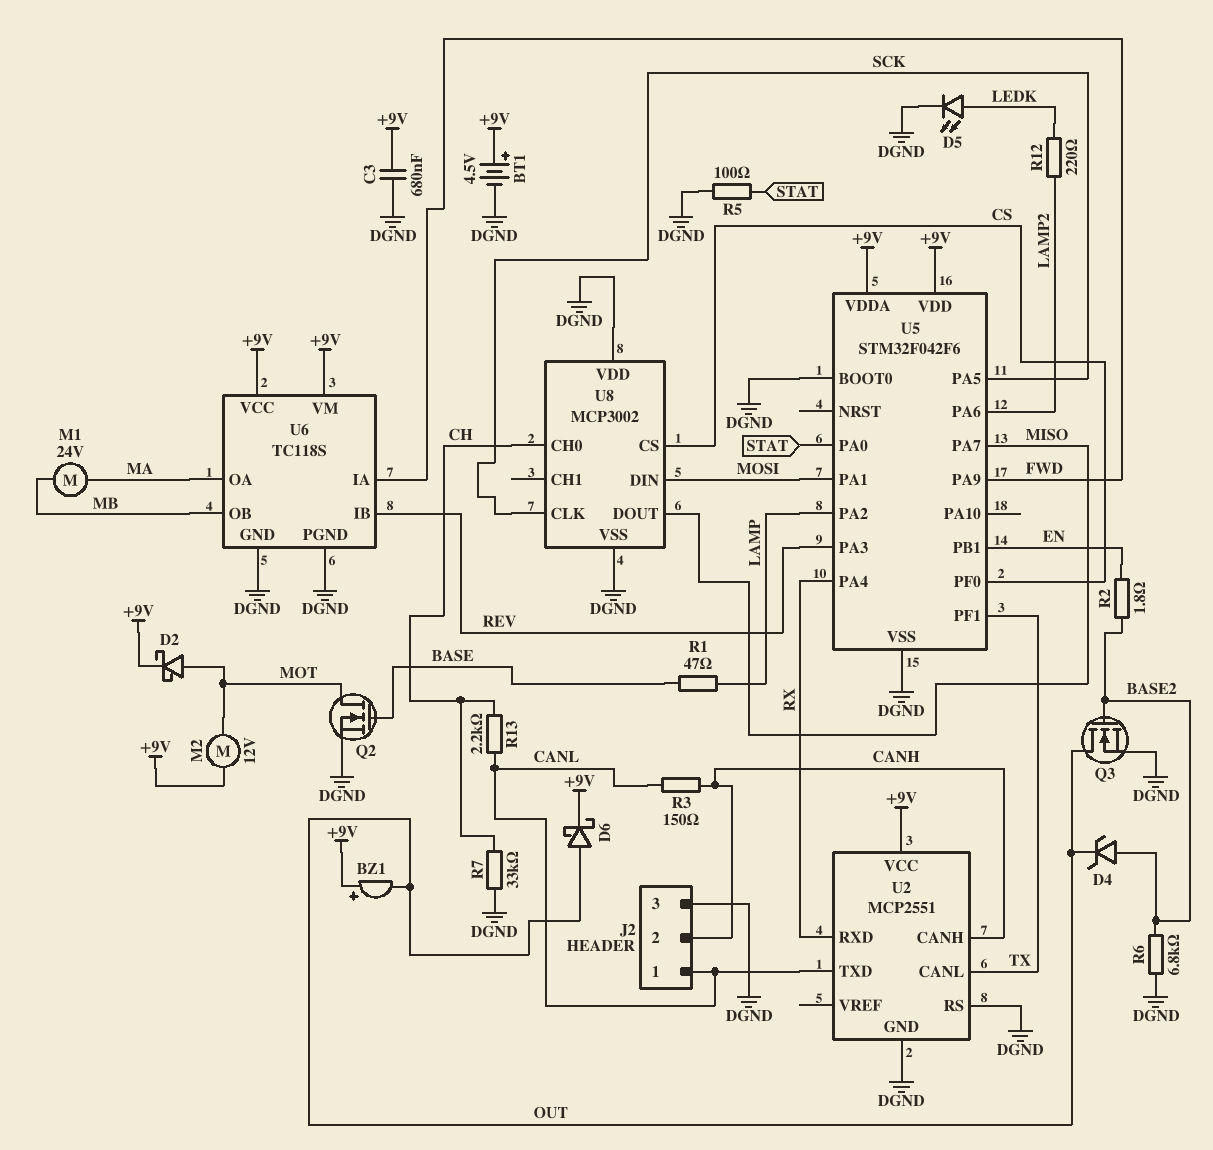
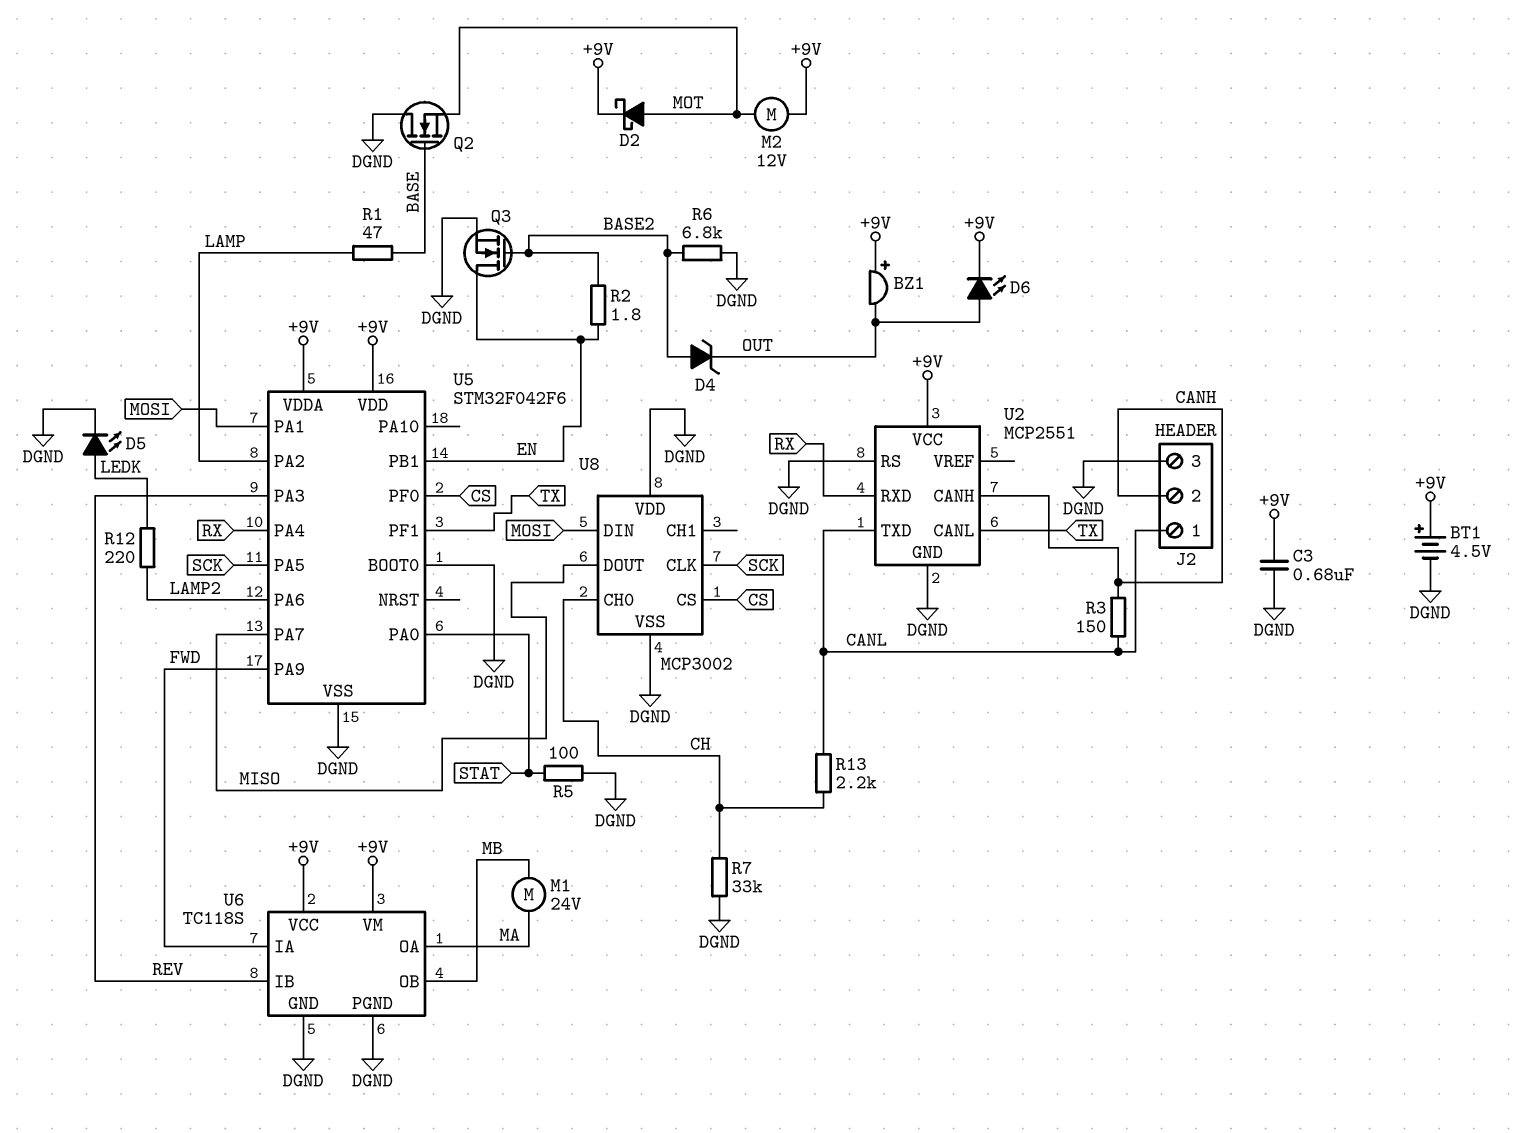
D6: schottky (A OUT, K +9V) -> LED (A OUT, K +9V)
Q2: NMOS (G BASE, D MOT, S DGND) -> NMOS (G BASE, D DGND, S MOT)
Q3: NMOS (G BASE2, D OUT, S DGND) -> NMOS (G BASE2, D EN, S DGND)

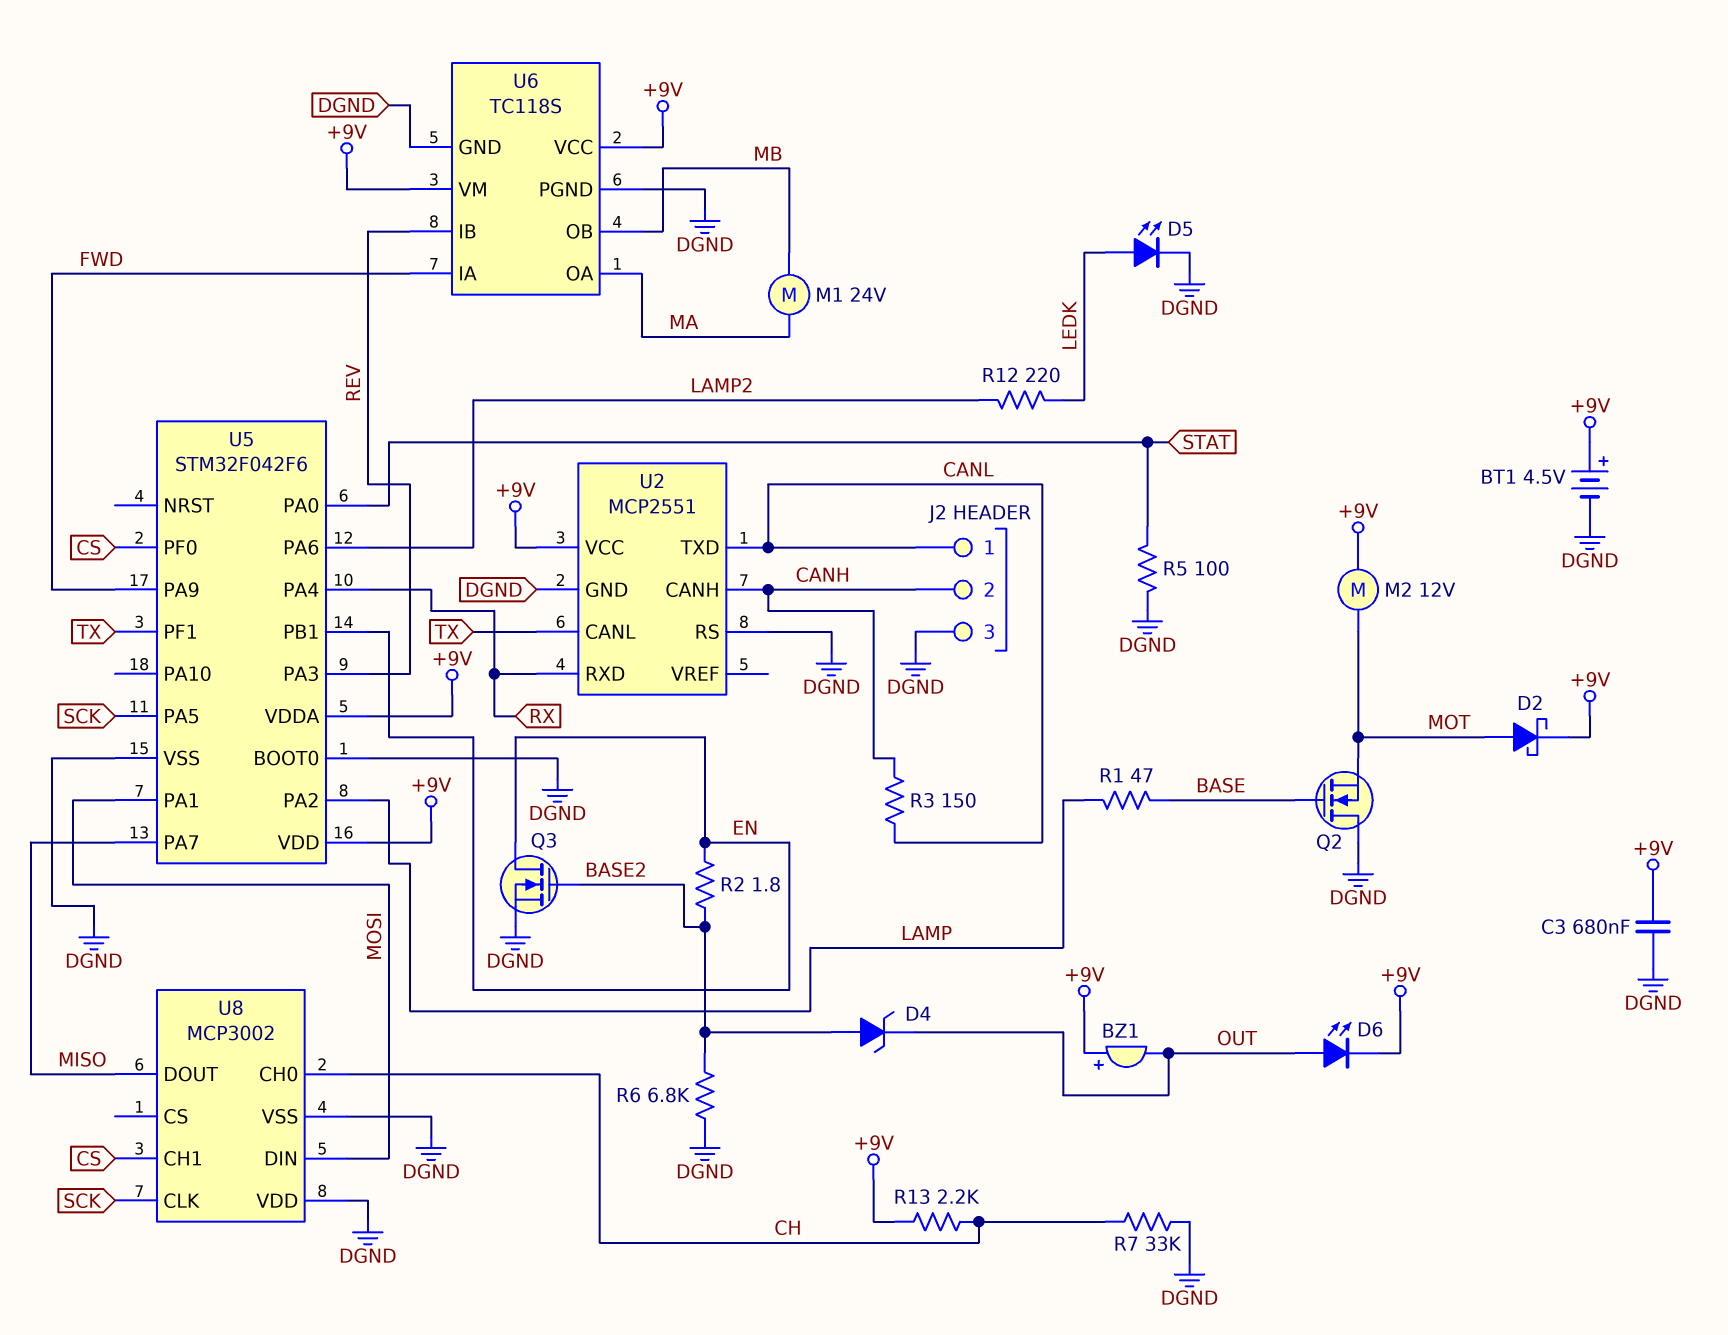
R13: 2.2k (CANL, CH) -> 2.2k (+9V, CH)
U8 pin CH1: none -> CS
U8 pin CS: CS -> none

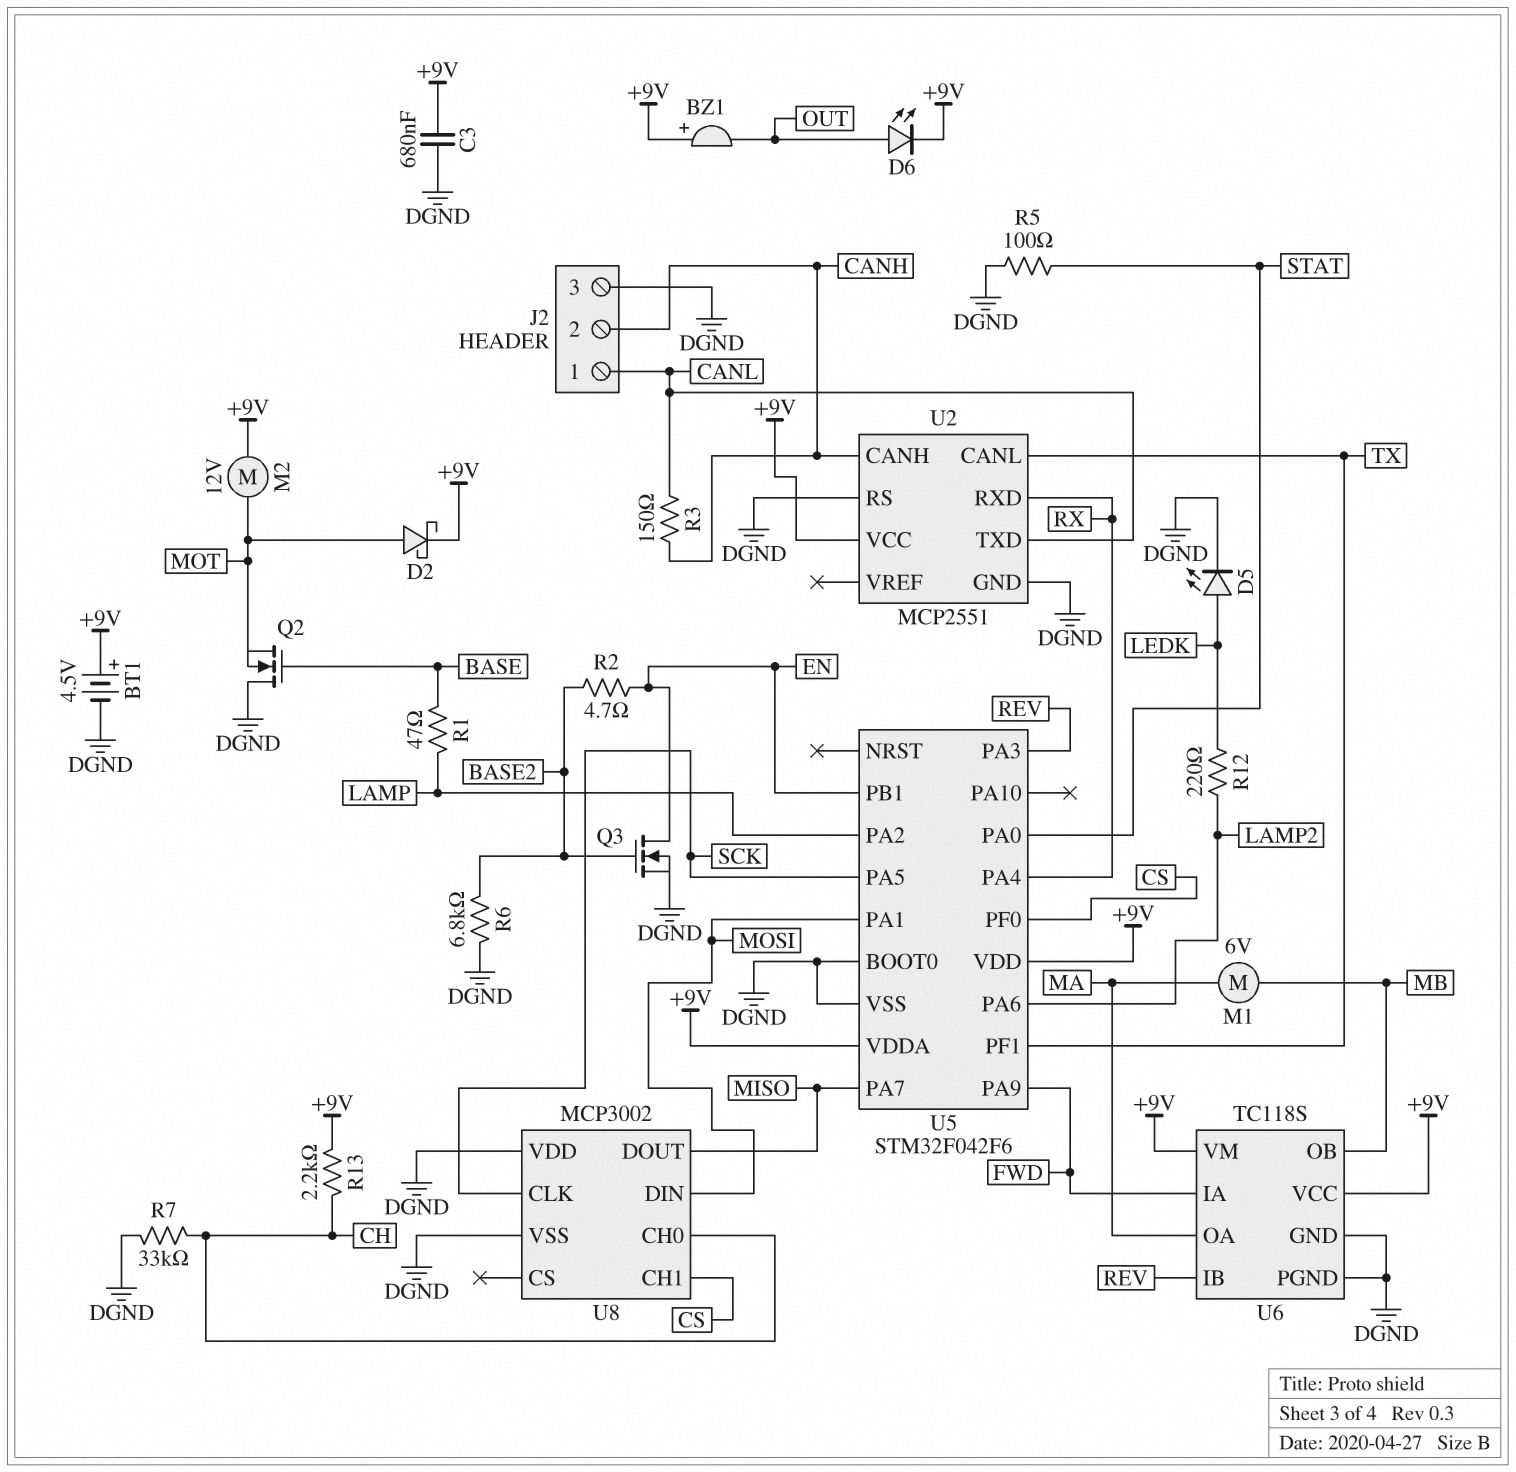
D4: zener (A BASE2, K OUT) -> none
M1: motor 24V (MA, MB) -> motor 6V (MA, MB)
R2: 1.8 (BASE2, EN) -> 4.7 (BASE2, EN)

